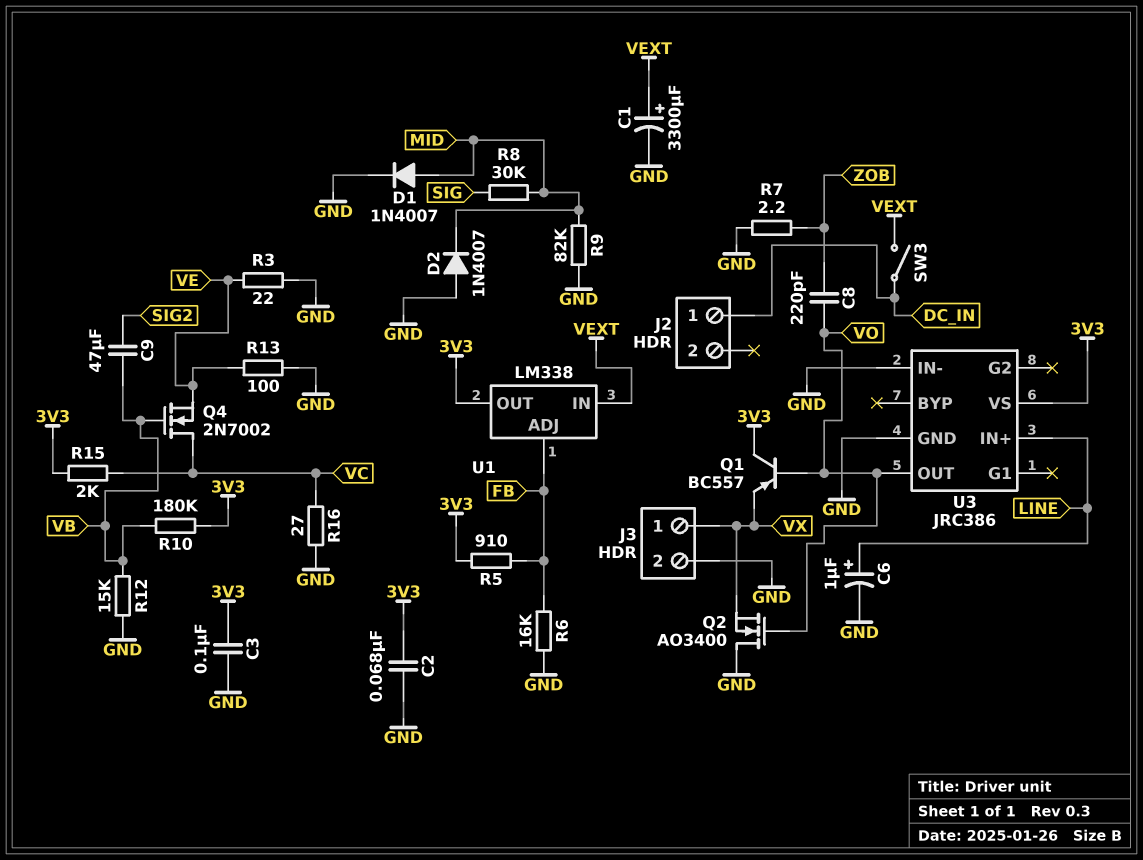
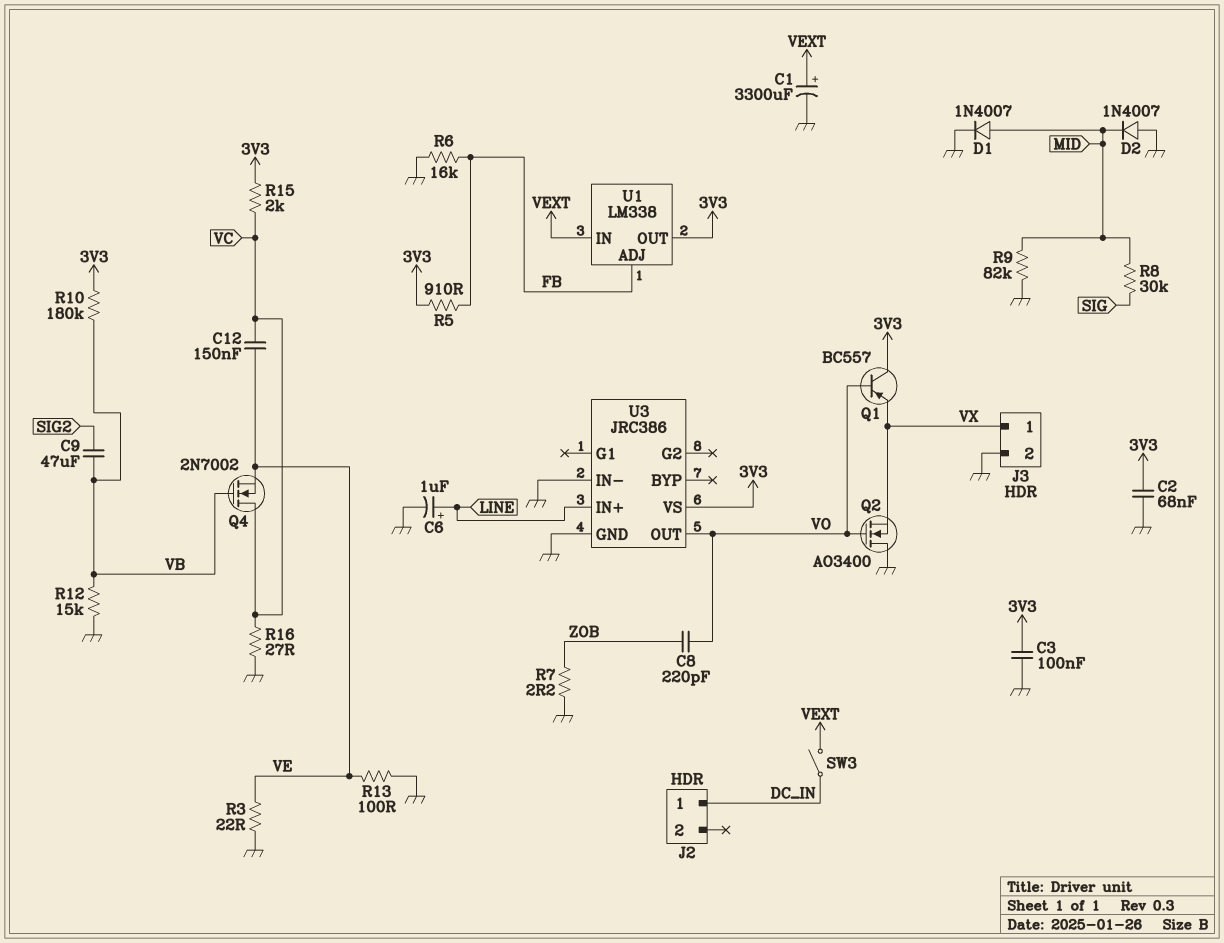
C12: none -> 150nF (VC, VE)

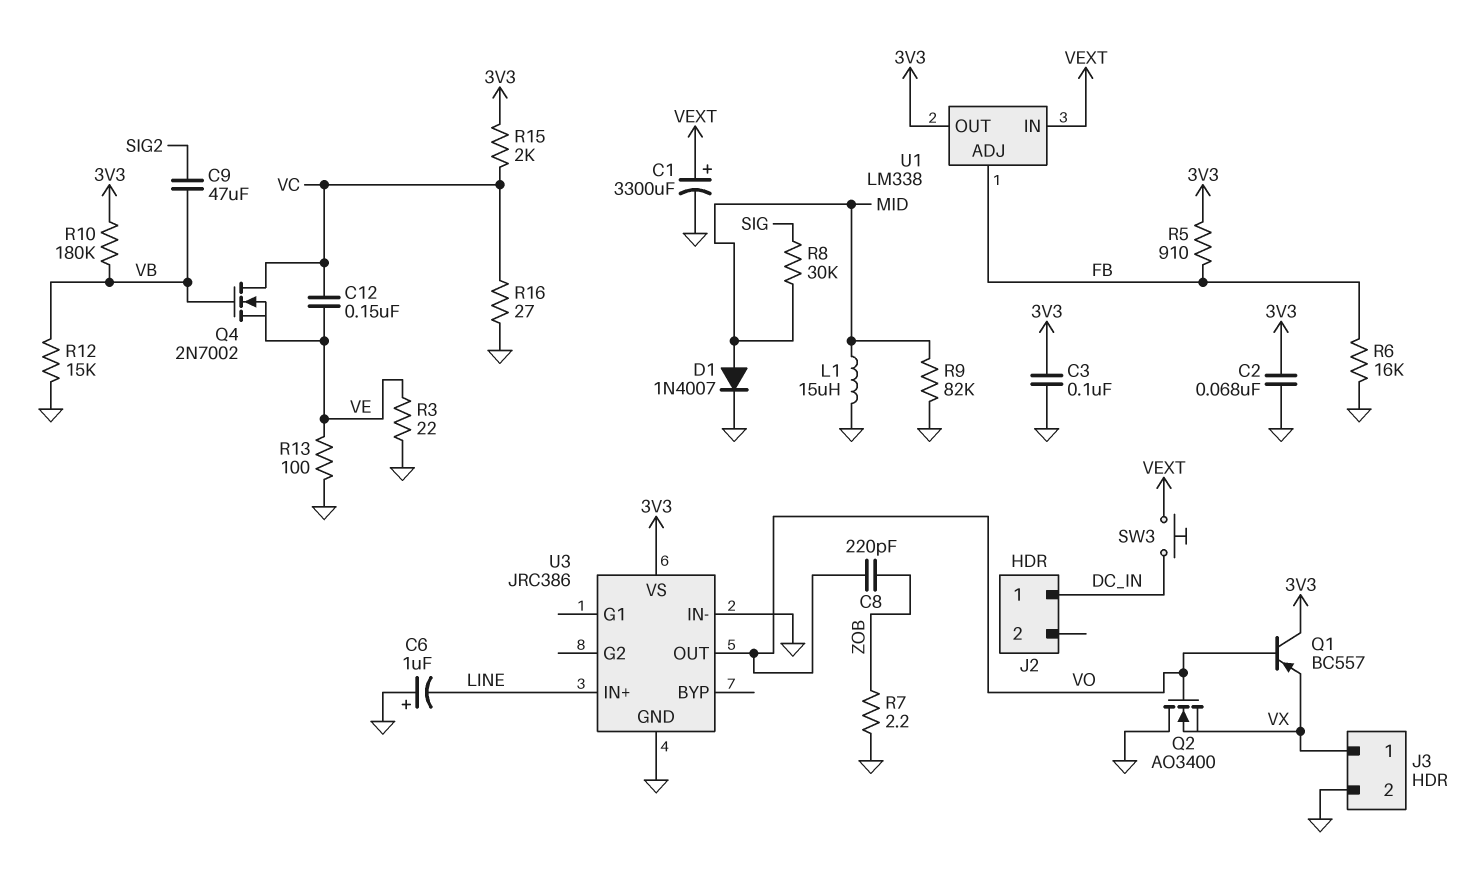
C6: 1uF (plus LINE, minus GND) -> 1uF (plus GND, minus LINE)
D2: diode 1N4007 (A GND, K MID) -> none
L1: none -> 15uH (GND, MID)
SW3: switch (DC_IN, VEXT) -> button (DC_IN, VEXT)

